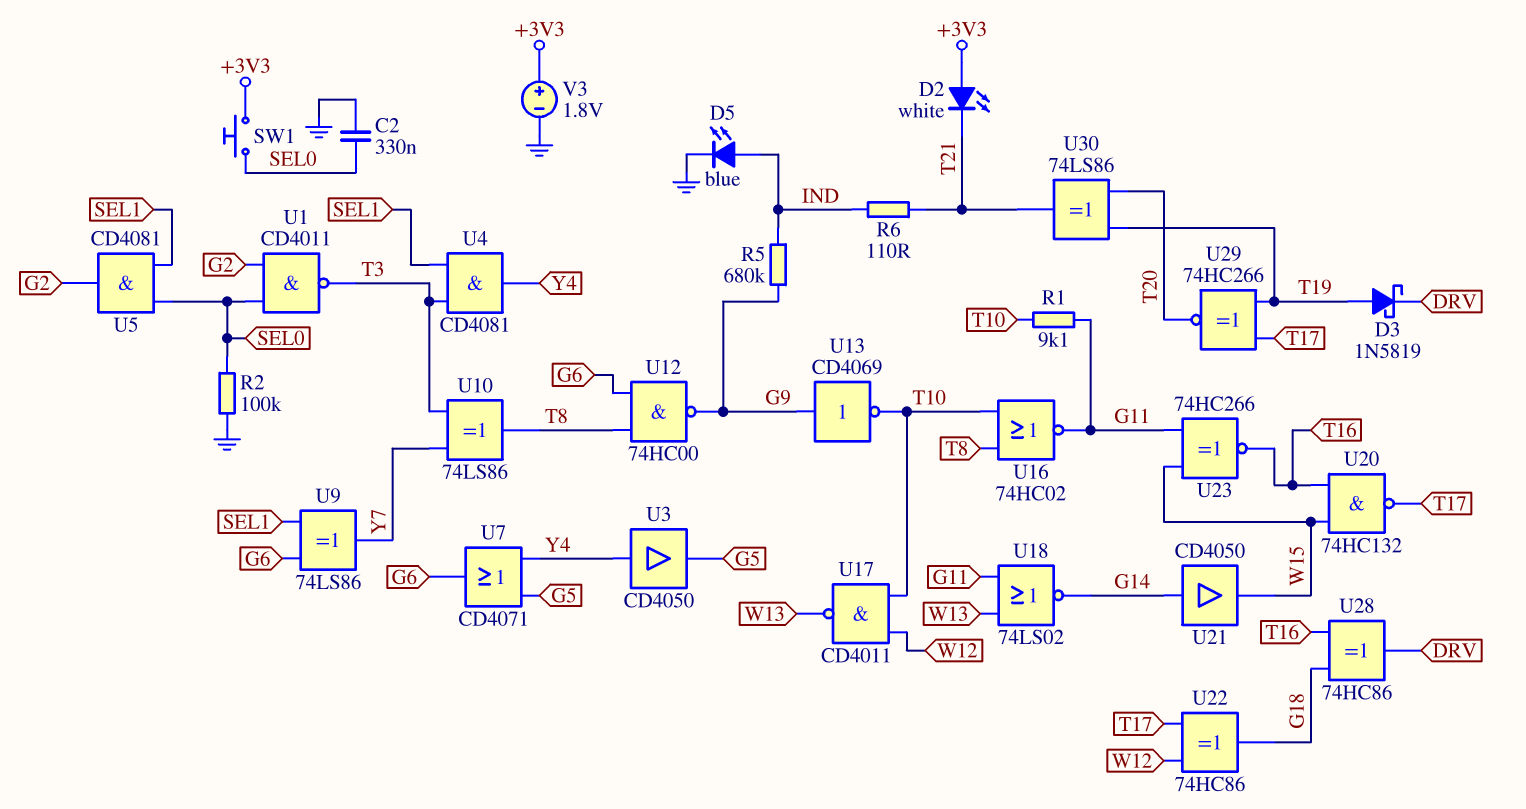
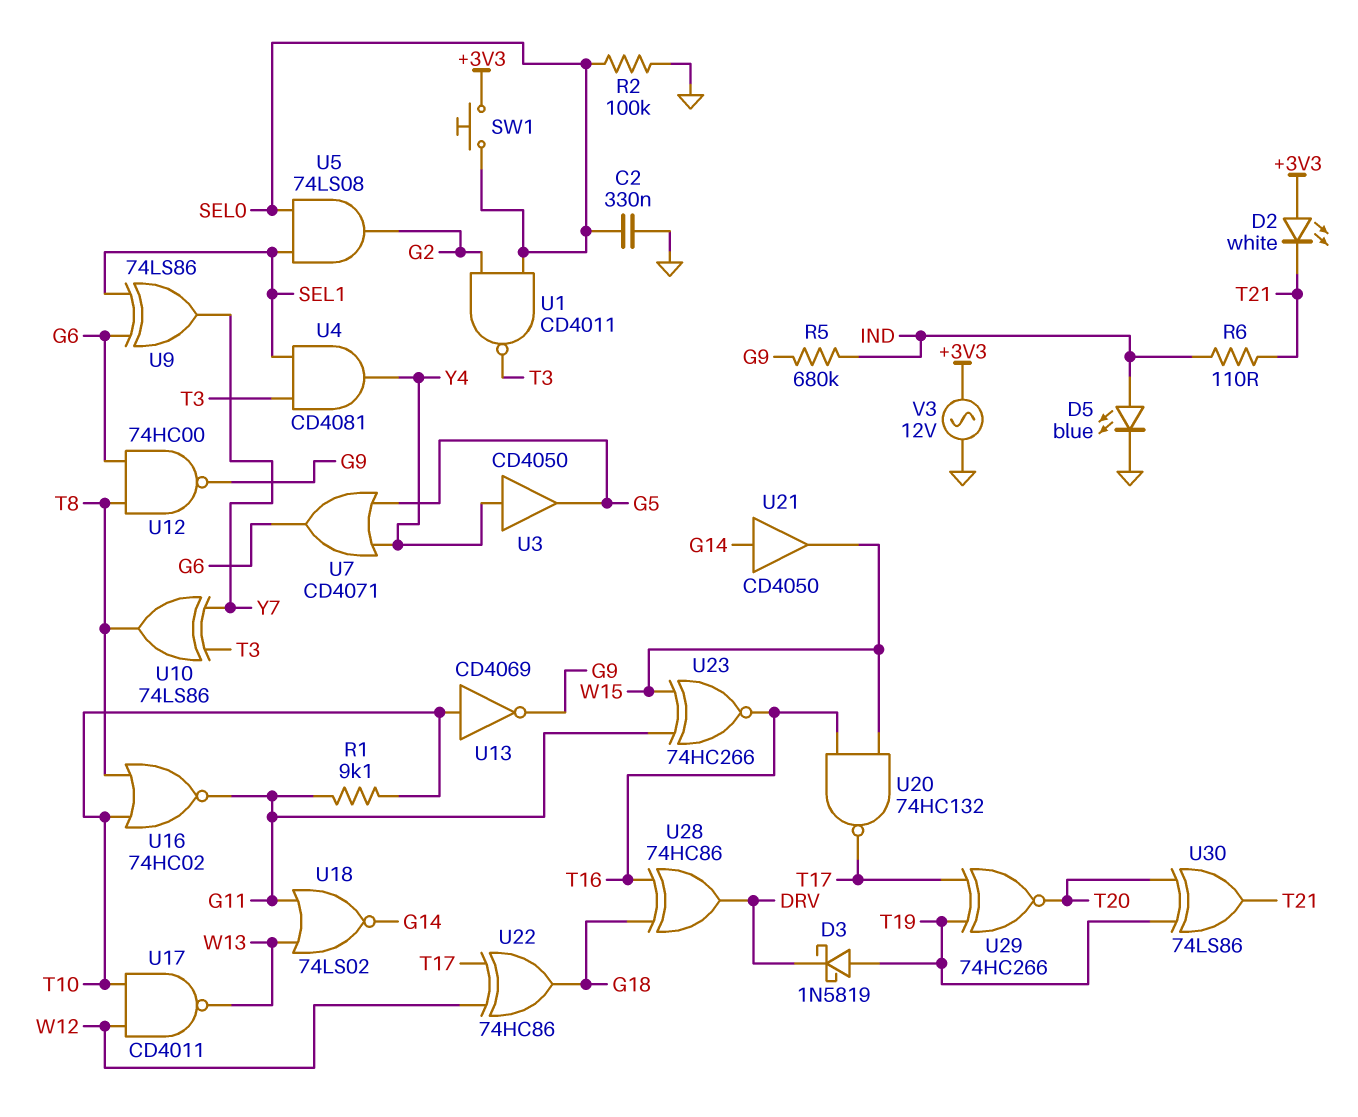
U5: AND CD4081 (in SEL0, in SEL1, out G2) -> AND 74LS08 (in SEL0, in SEL1, out G2)
U13: NOT CD4069 (in G9, out T10) -> NOT CD4069 (in T10, out G9)
V3: 1.8V (plus +3V3, minus GND) -> AC 12V (+3V3, GND)

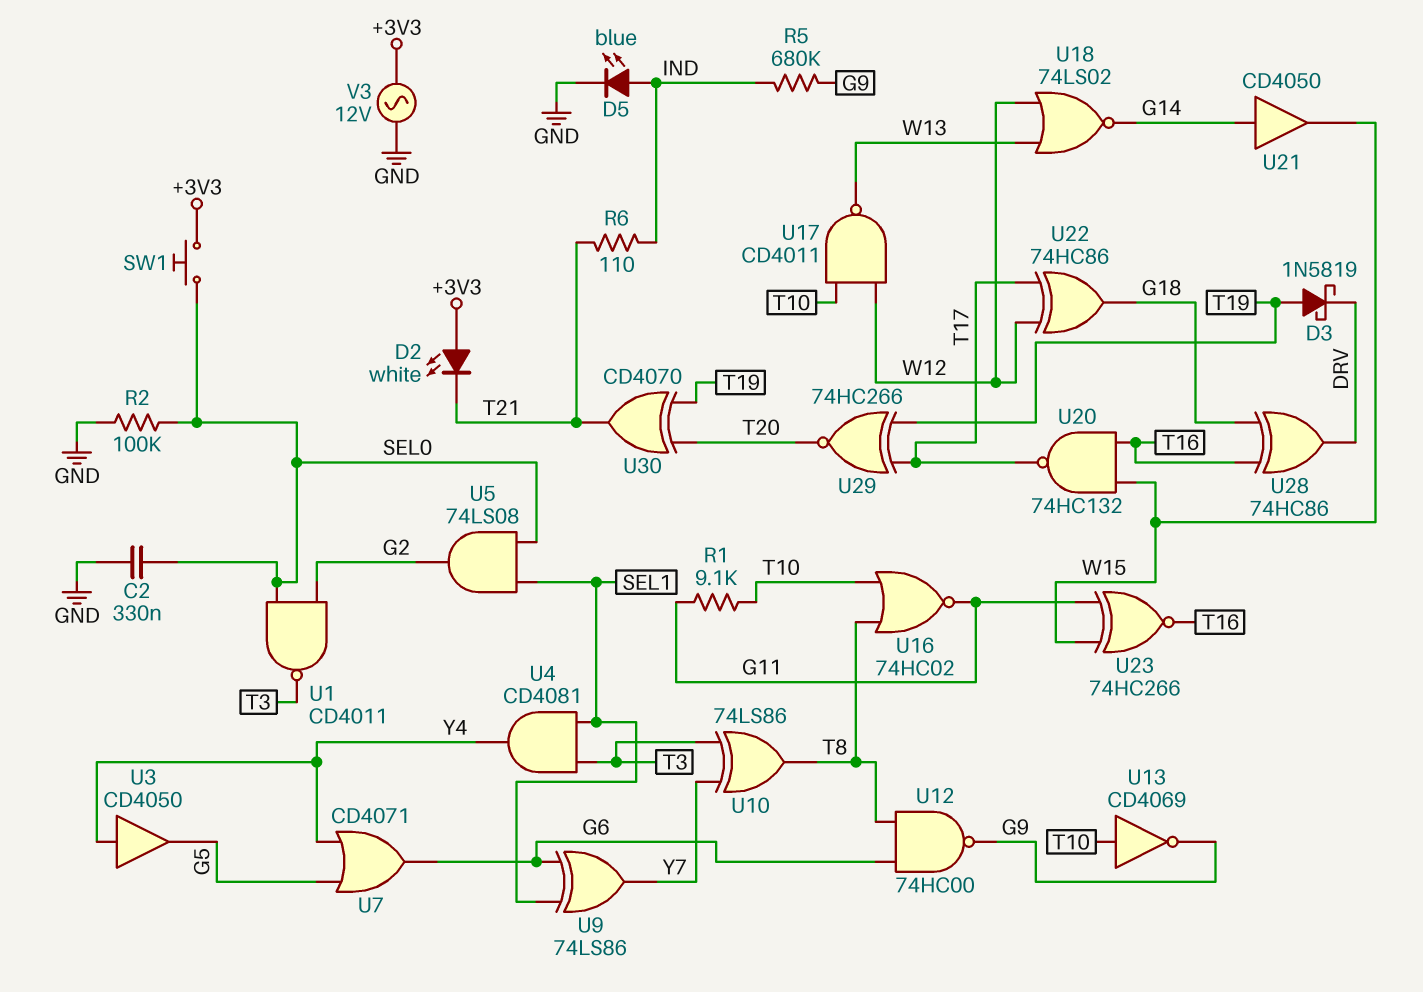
U18: NOR 74LS02 (in G11, in W13, out G14) -> NOR 74LS02 (in W12, in W13, out G14)
U30: XOR 74LS86 (in T19, in T20, out T21) -> XOR CD4070 (in T19, in T20, out T21)

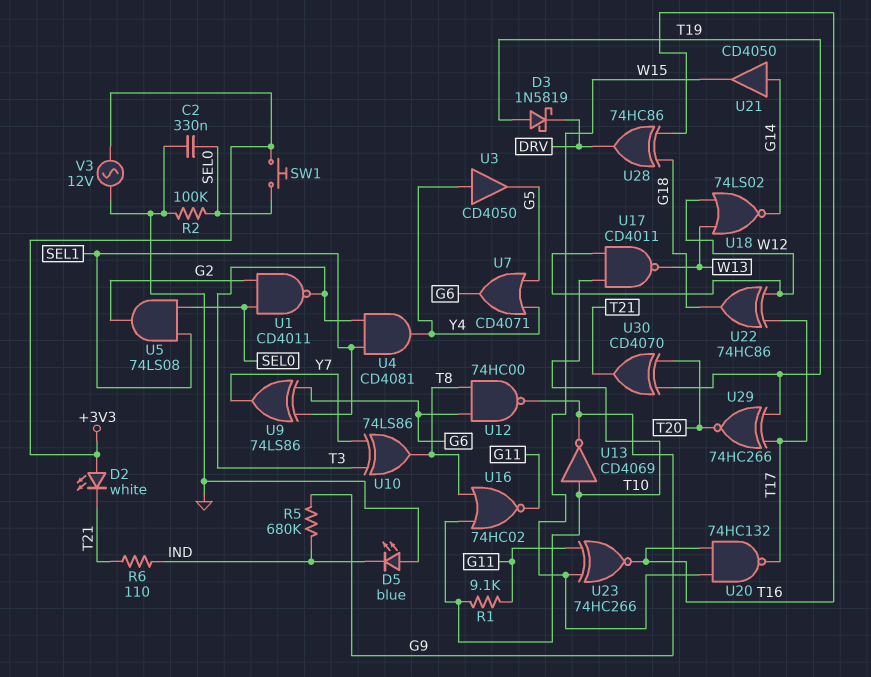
D5: LED blue (A IND, K GND) -> LED blue (A GND, K IND)

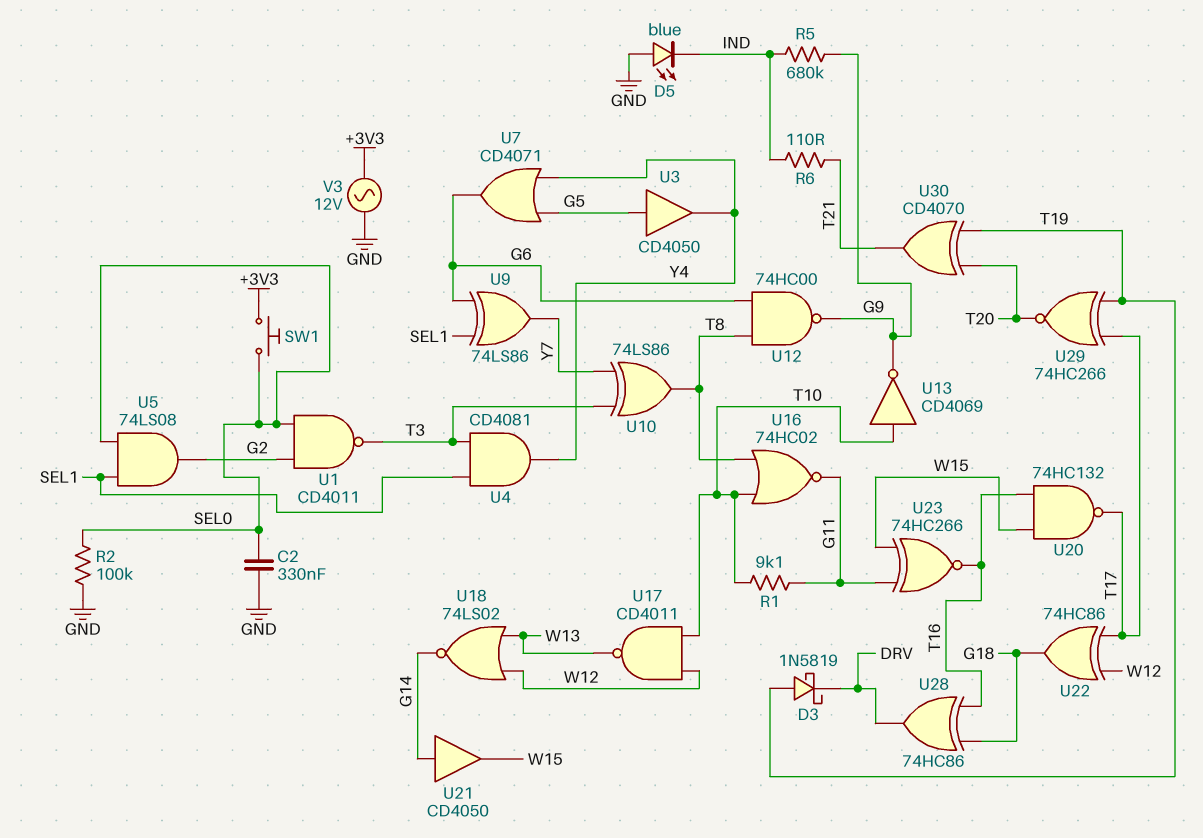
D2: LED white (A +3V3, K T21) -> none
U3: buffer CD4050 (in Y4, out G5) -> buffer CD4050 (in G5, out Y4)

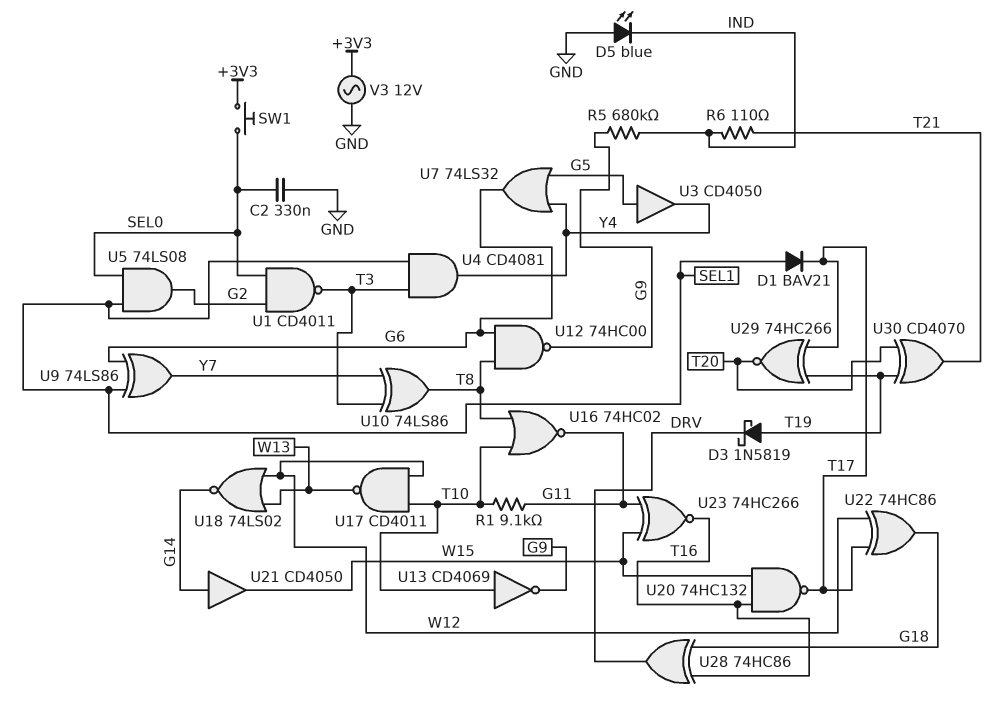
D1: none -> diode BAV21 (A SEL1, K T17)
R2: 100k (GND, SEL0) -> none
U7: OR CD4071 (in G5, in Y4, out G6) -> OR 74LS32 (in G5, in Y4, out G6)

